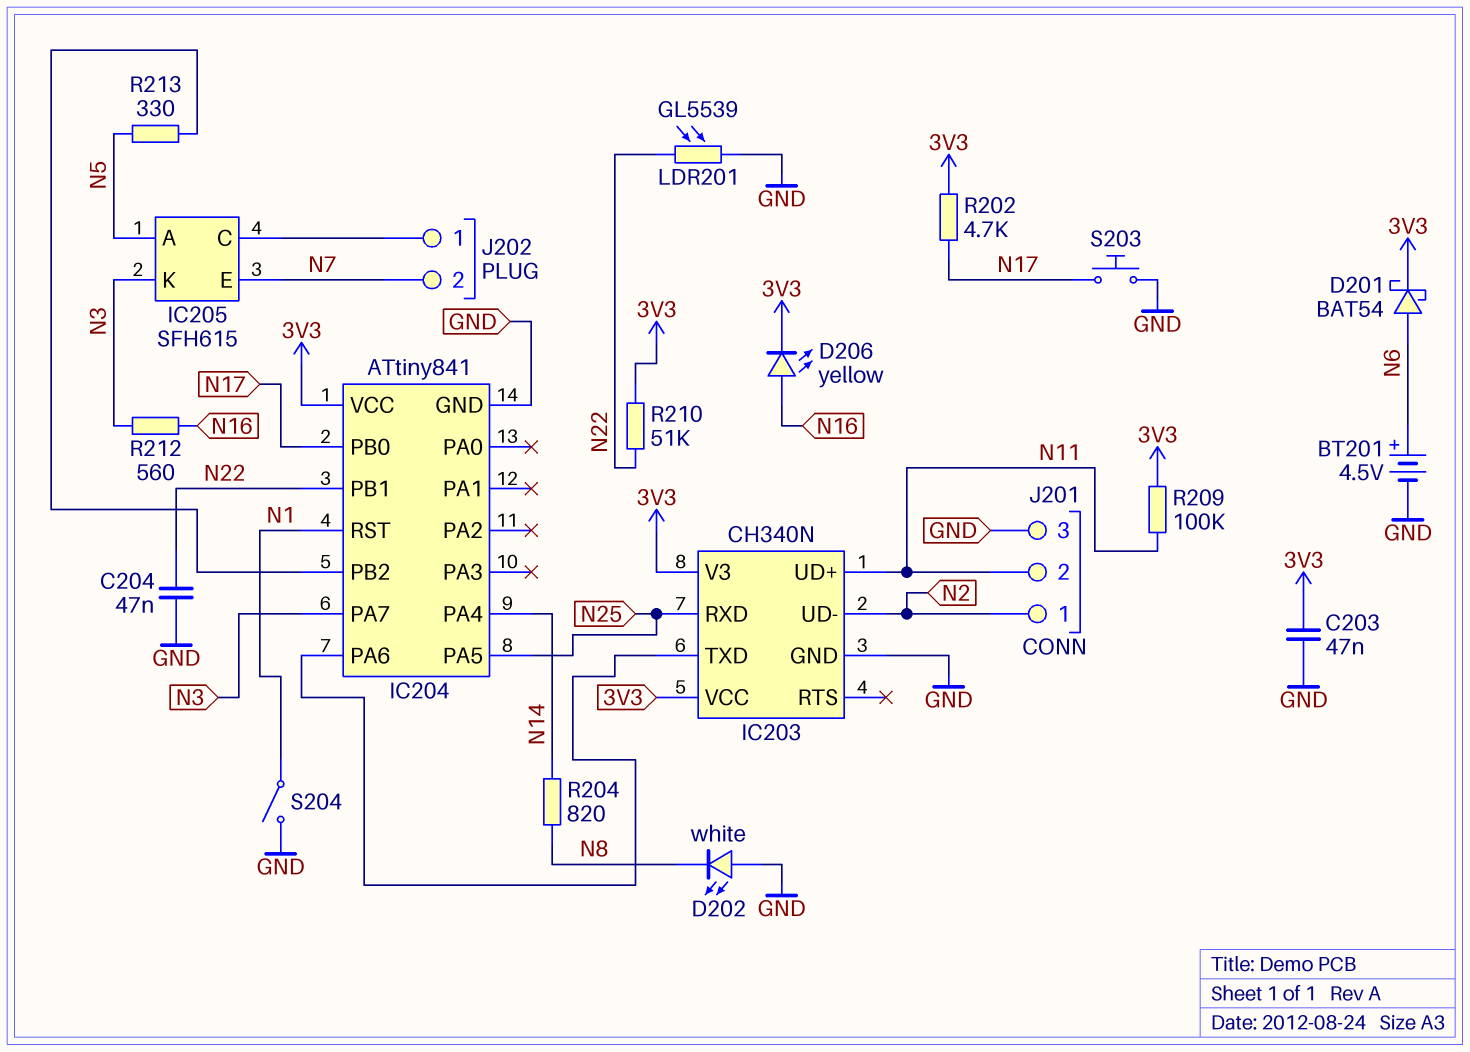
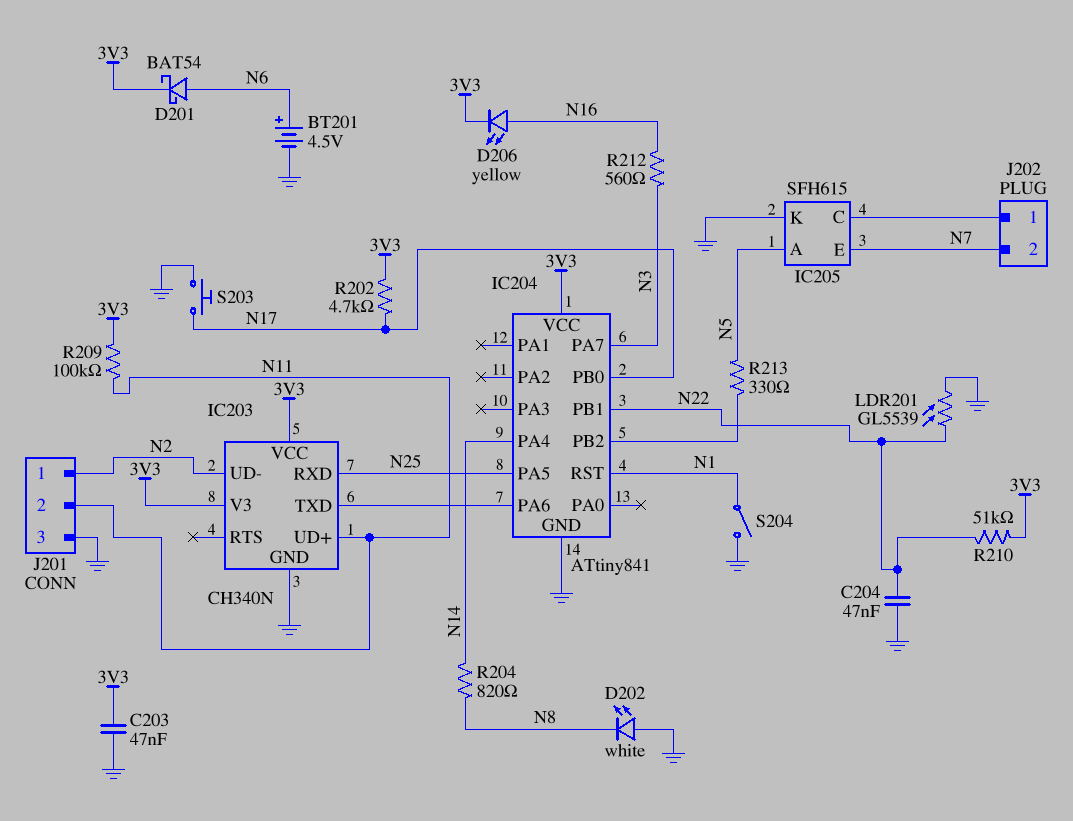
IC205 pin K: N3 -> GND

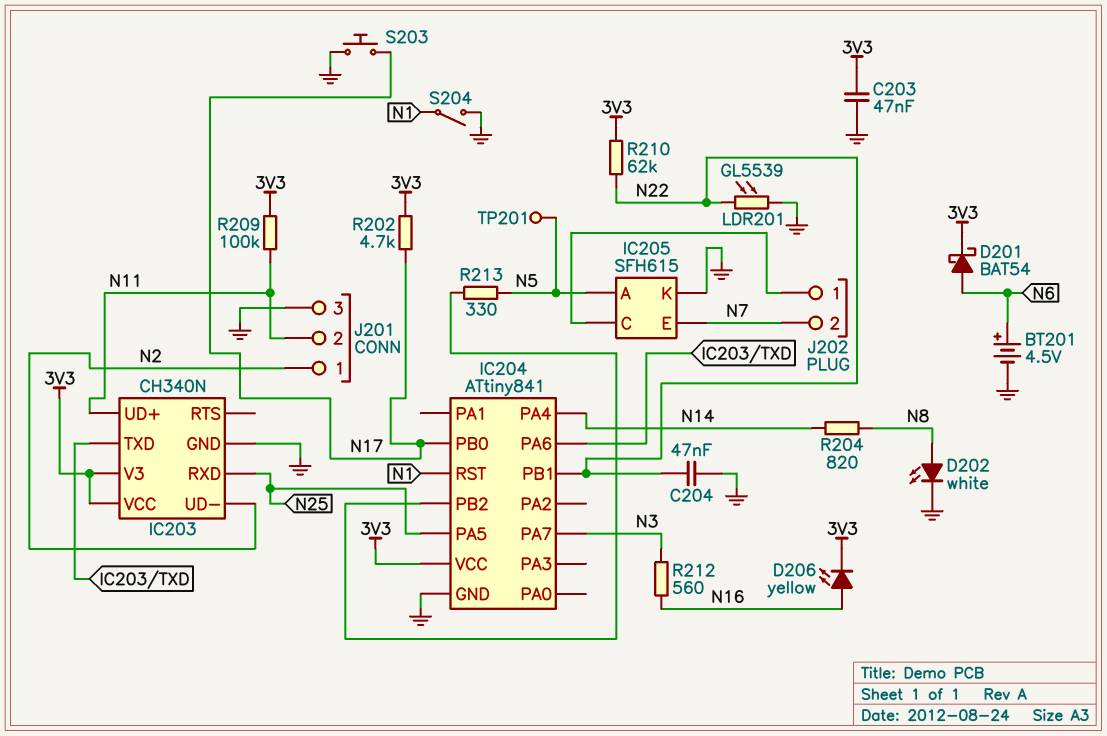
D202: LED white (A GND, K N8) -> LED white (A N8, K GND)
R210: 51k (3V3, N22) -> 62k (3V3, N22)
TP201: none -> test point (N5)

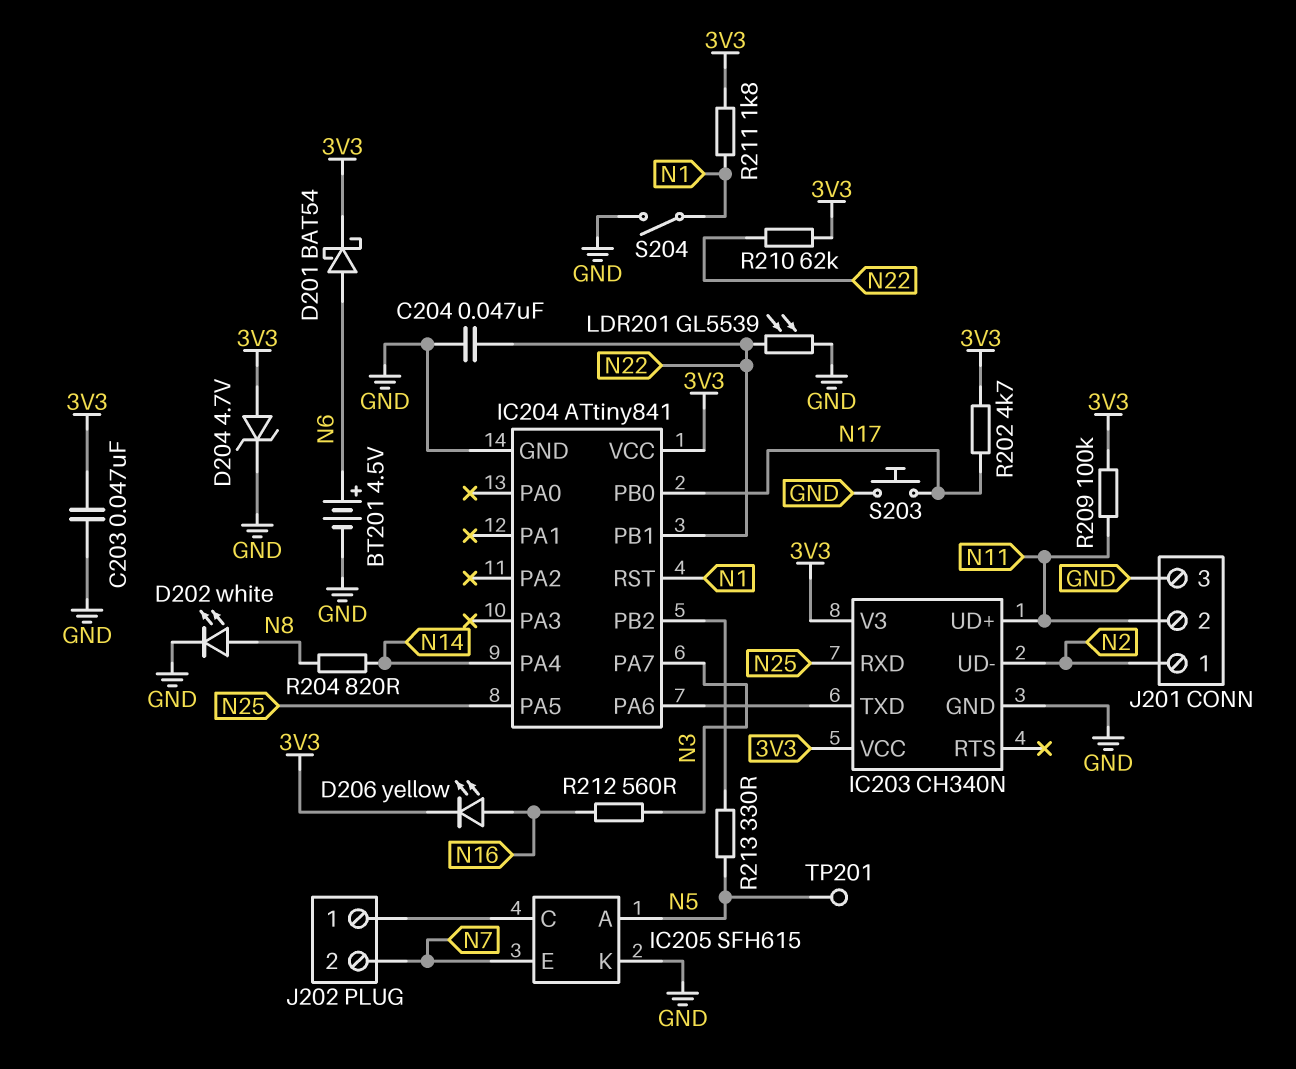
D204: none -> zener 4.7V (A 3V3, K GND)
R211: none -> 1.8k (3V3, N1)

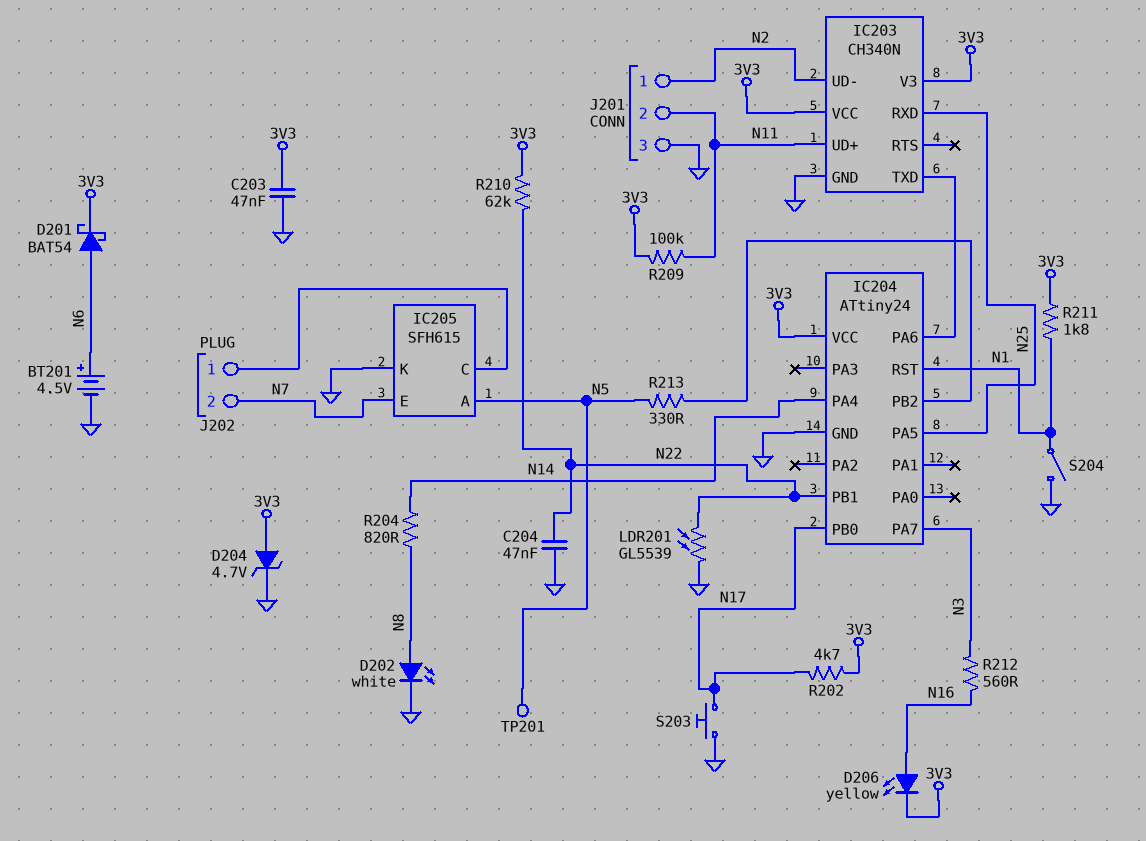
IC204: ATtiny841 -> ATtiny24

